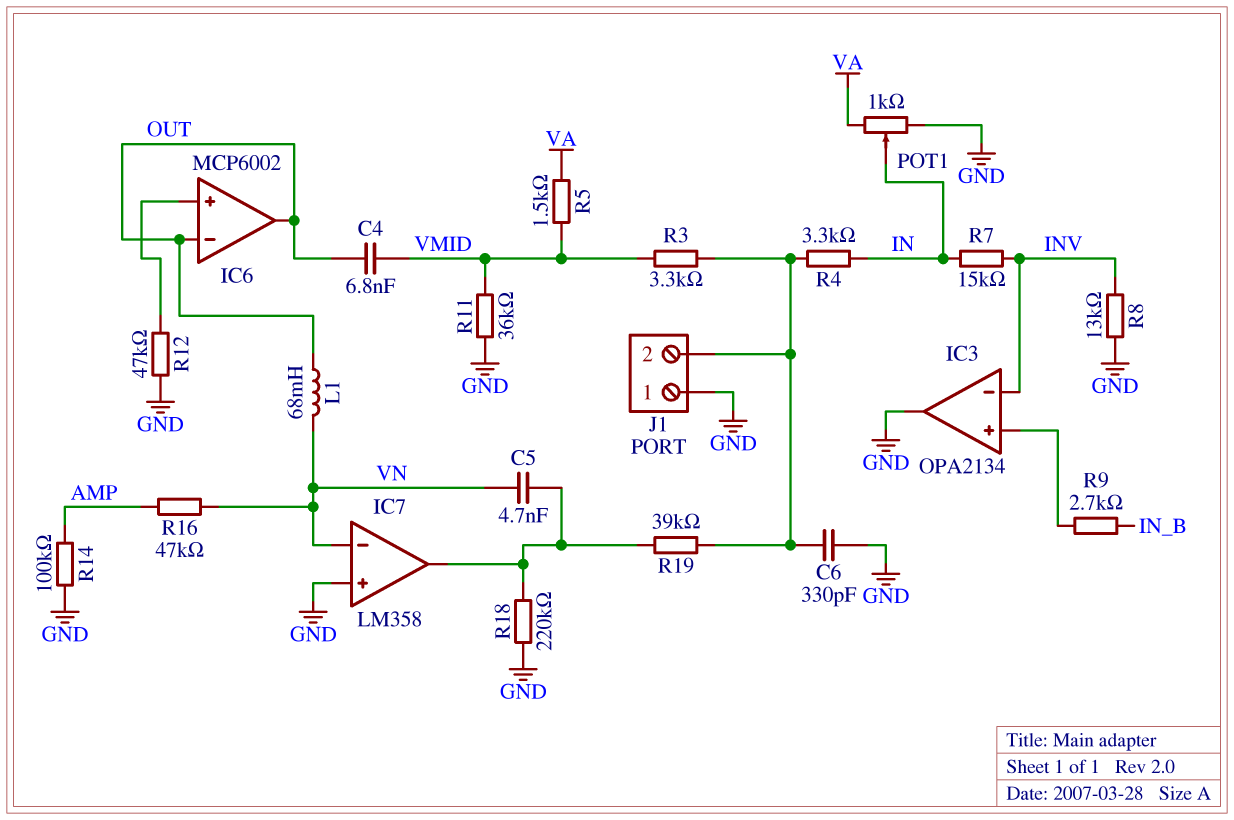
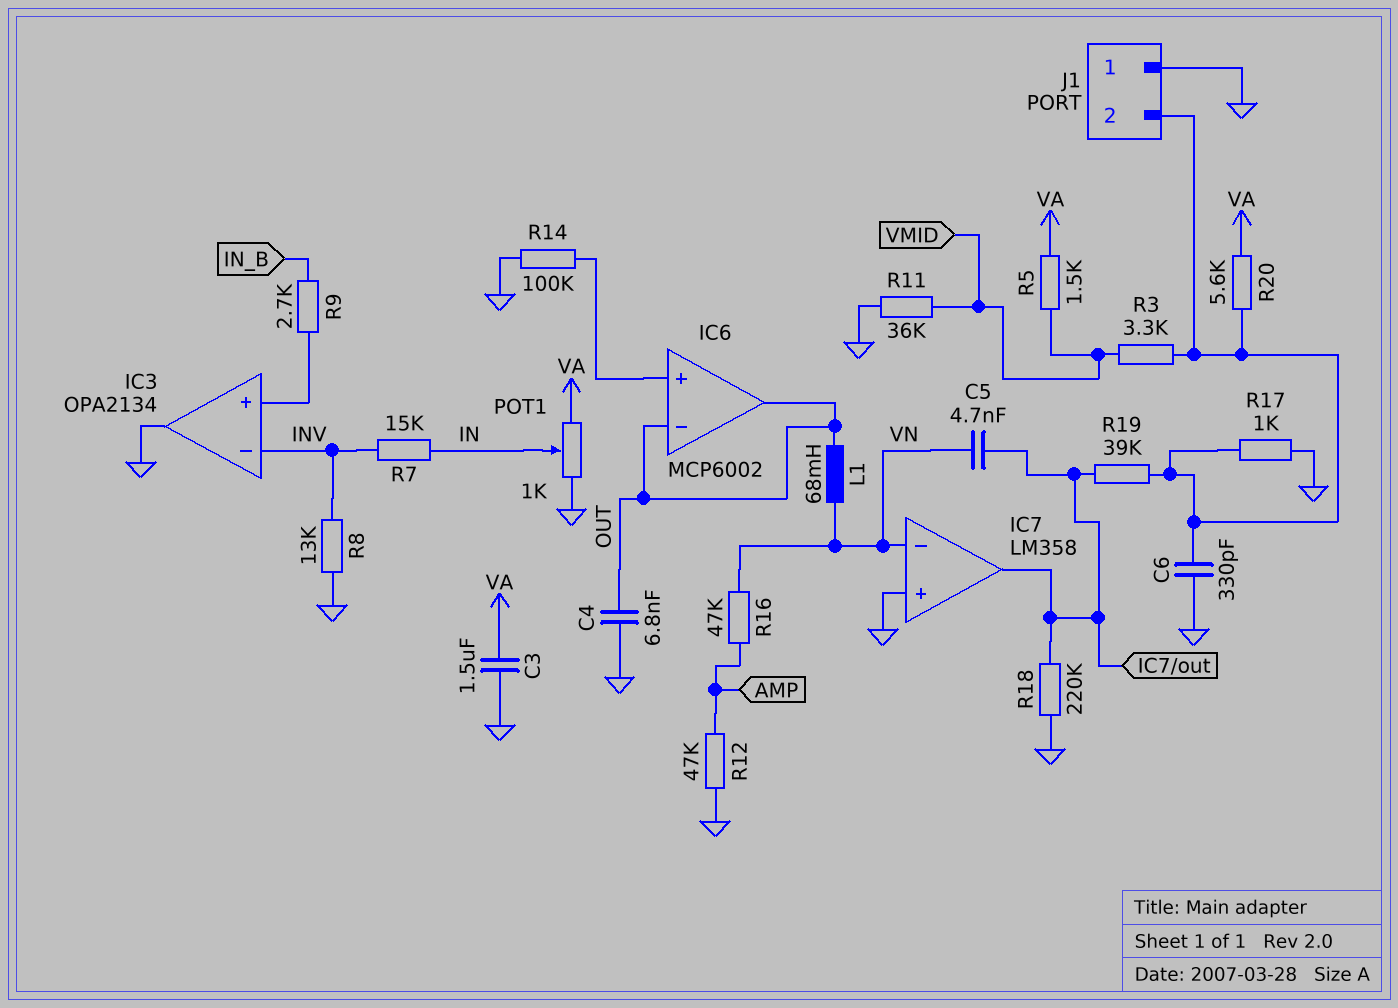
C3: none -> 1.5uF (GND, VA)
C4: 6.8nF (OUT, VMID) -> 6.8nF (GND, OUT)
R4: 3.3k (IN, J1/2) -> none
R12: 47k (GND, IC6/in+) -> 47k (AMP, GND)
R14: 100k (AMP, GND) -> 100k (GND, IC6/in+)
R17: none -> 1k (GND, J1/2)
R20: none -> 5.6k (J1/2, VA)

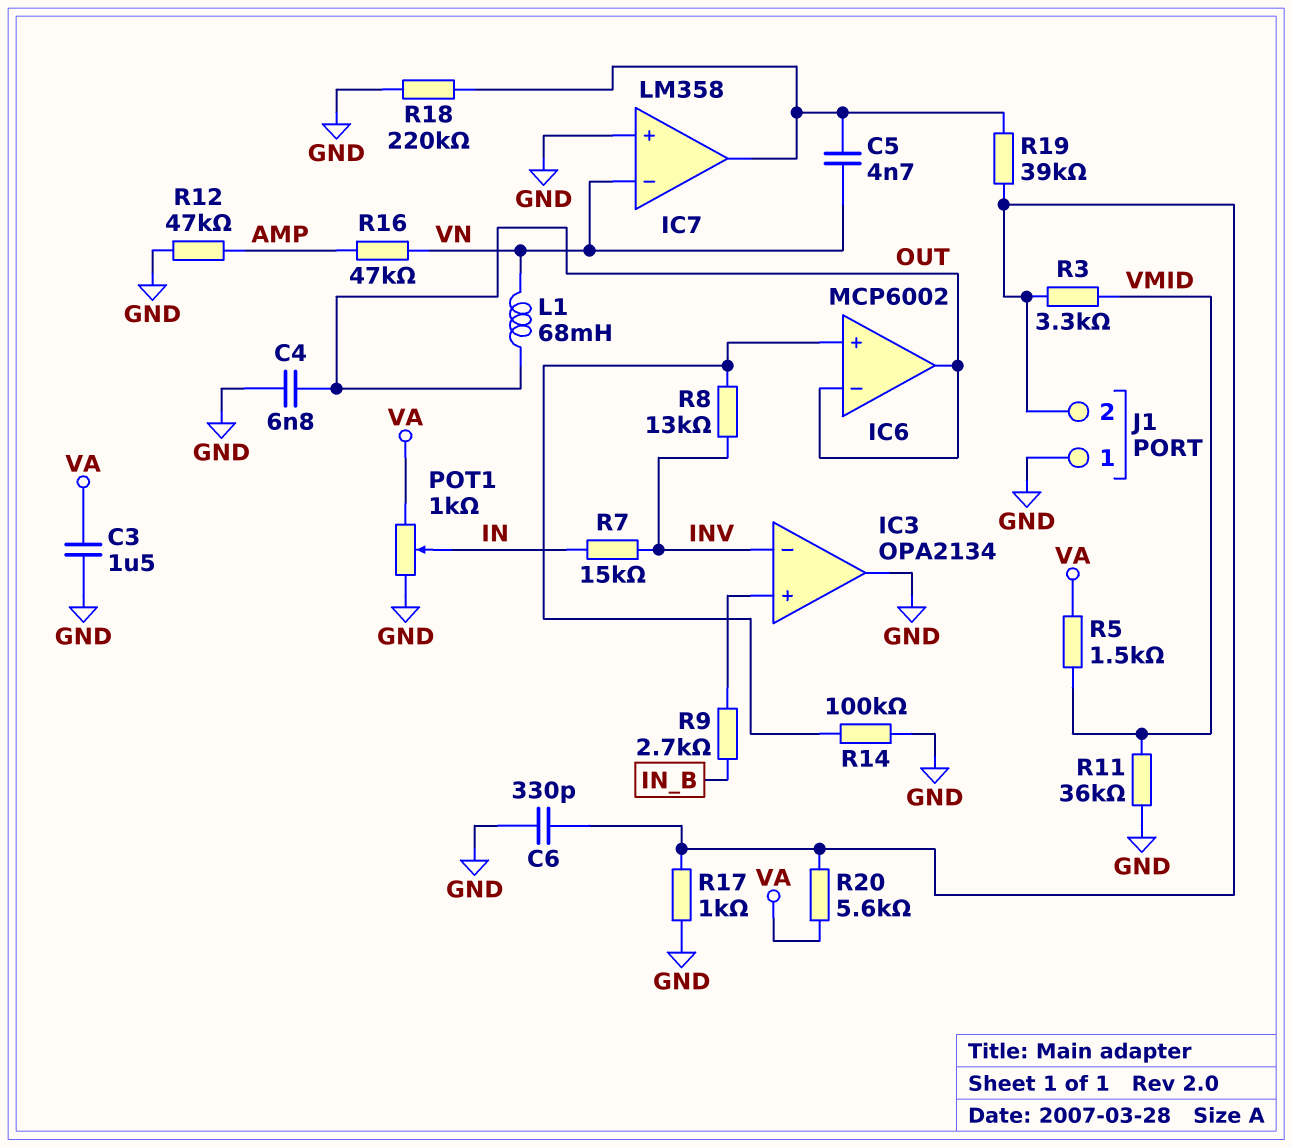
R8: 13k (GND, INV) -> 13k (IC6/in+, INV)

